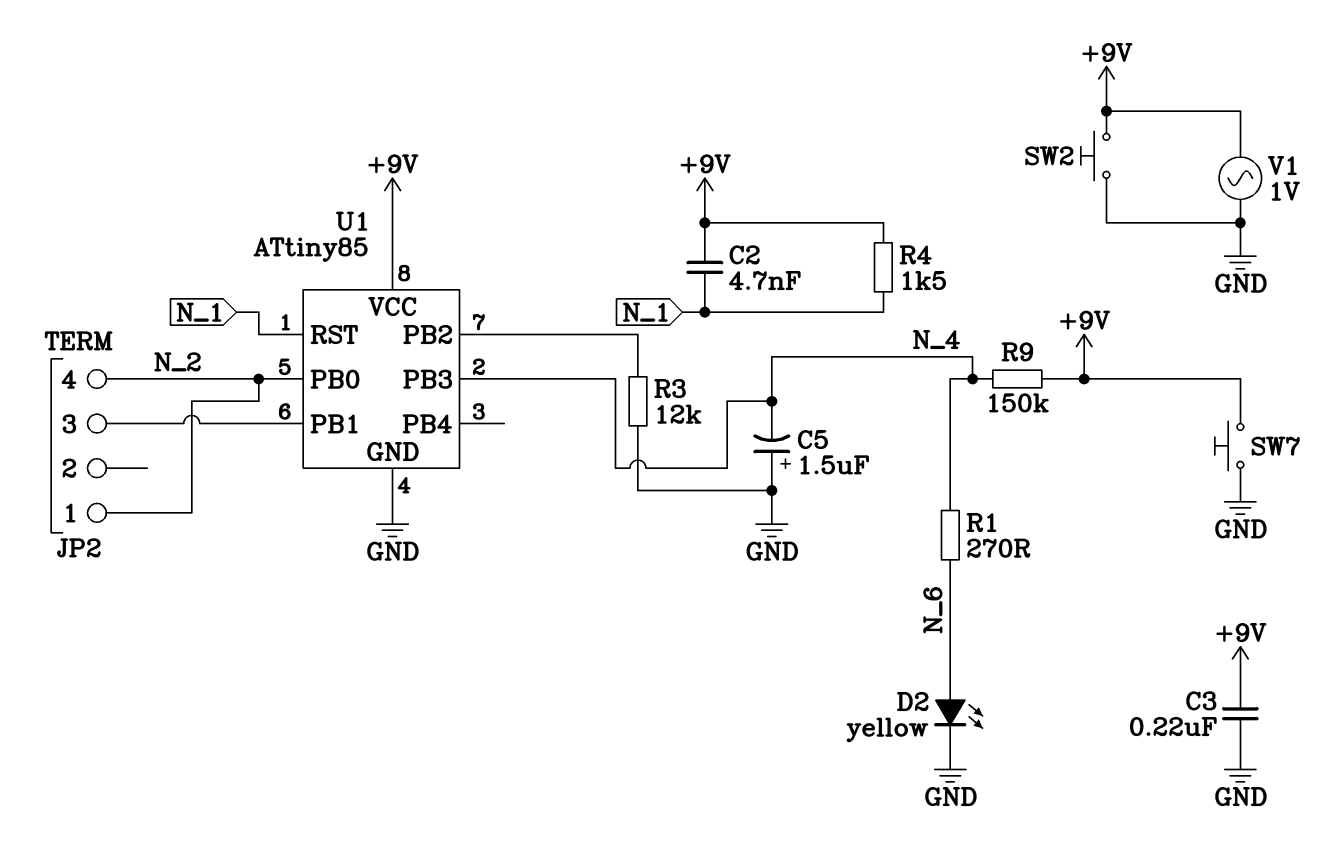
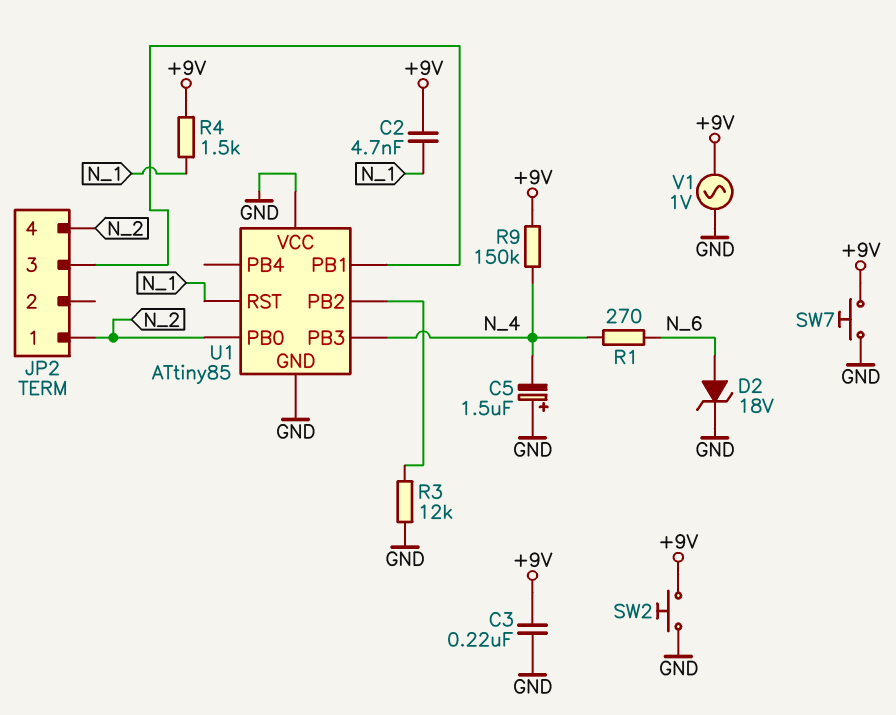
D2: LED yellow (A N_6, K GND) -> zener 18V (A N_6, K GND)
U1 pin VCC: +9V -> GND

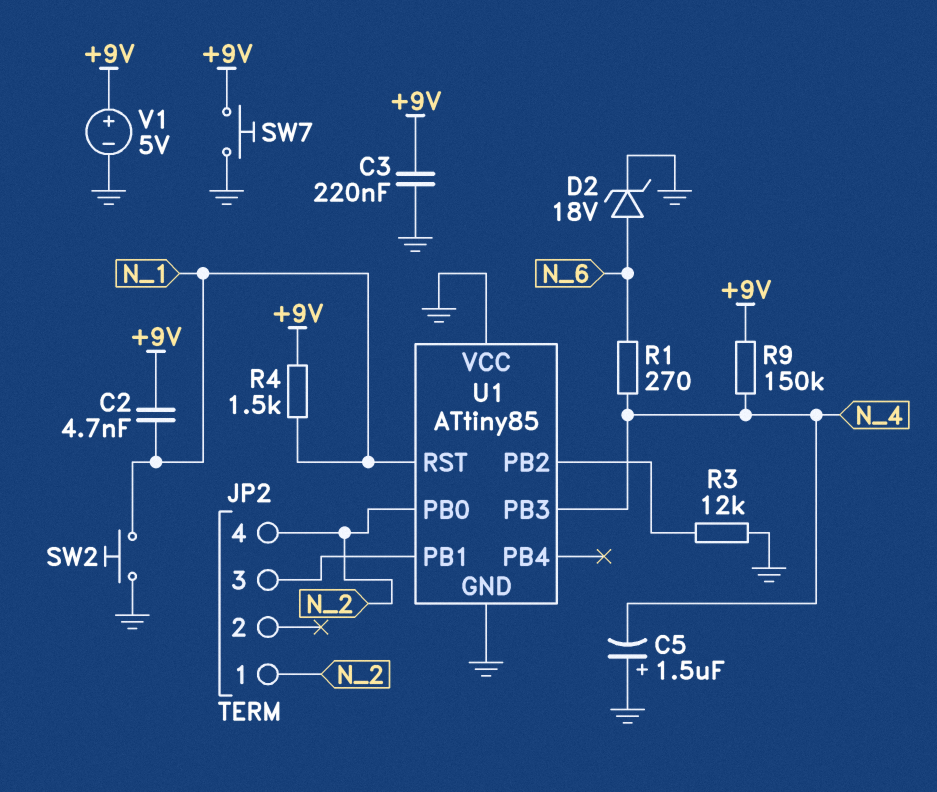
SW2: button (+9V, GND) -> button (GND, N_1)
V1: AC 1V (+9V, GND) -> 5V (plus +9V, minus GND)

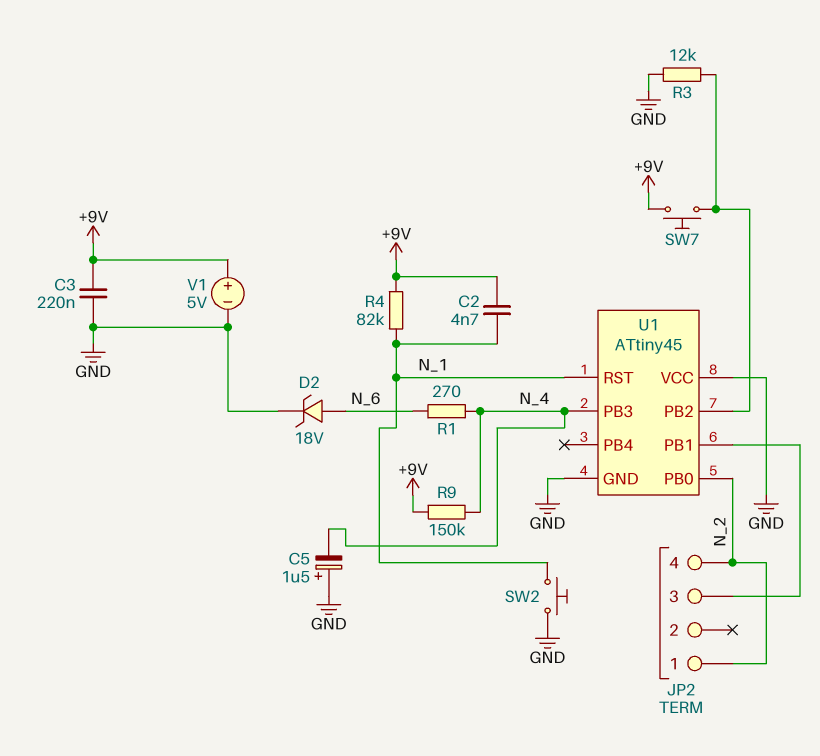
R4: 1.5k (+9V, N_1) -> 82k (+9V, N_1)
SW7: button (+9V, GND) -> button (+9V, U1/PB2)
U1: ATtiny85 -> ATtiny45

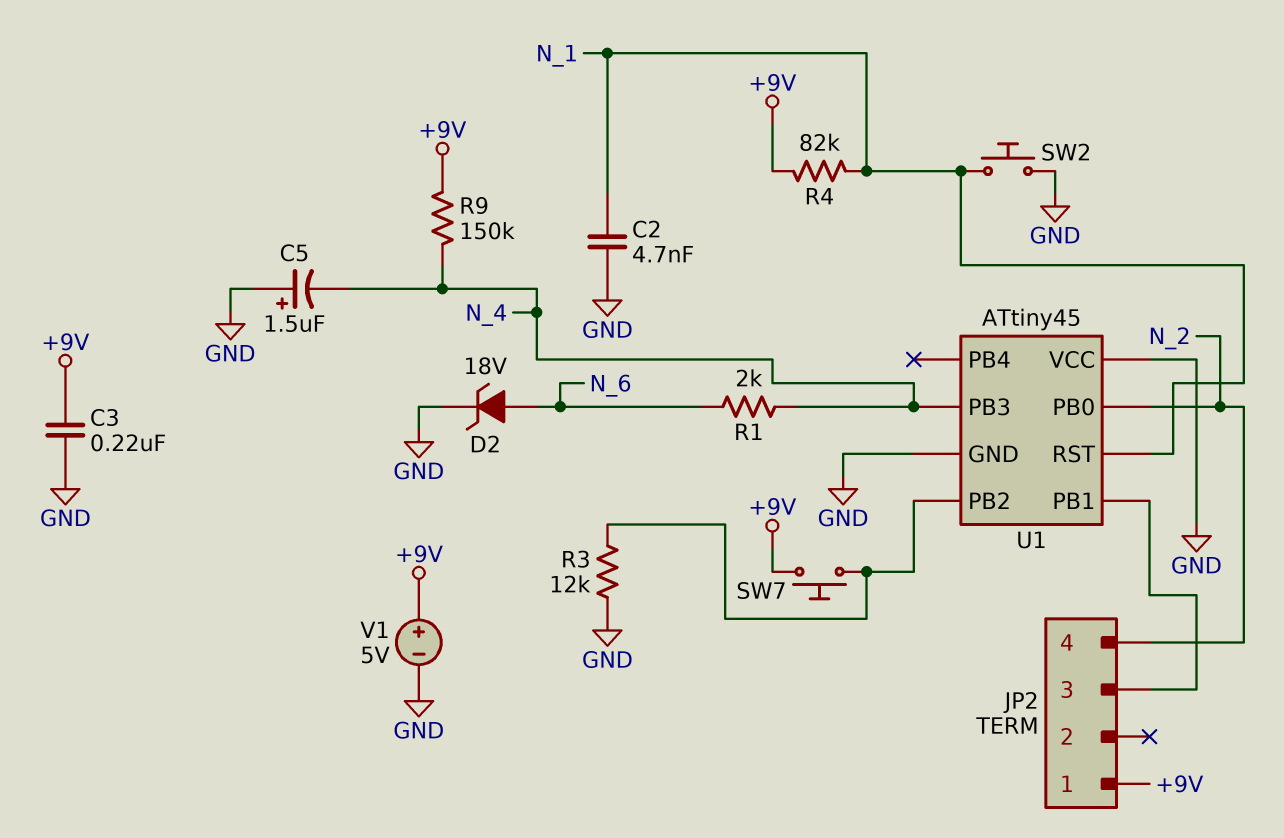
C2: 4.7nF (+9V, N_1) -> 4.7nF (GND, N_1)
JP2 pin 1: N_2 -> +9V
R1: 270 (N_4, N_6) -> 2k (N_4, N_6)

